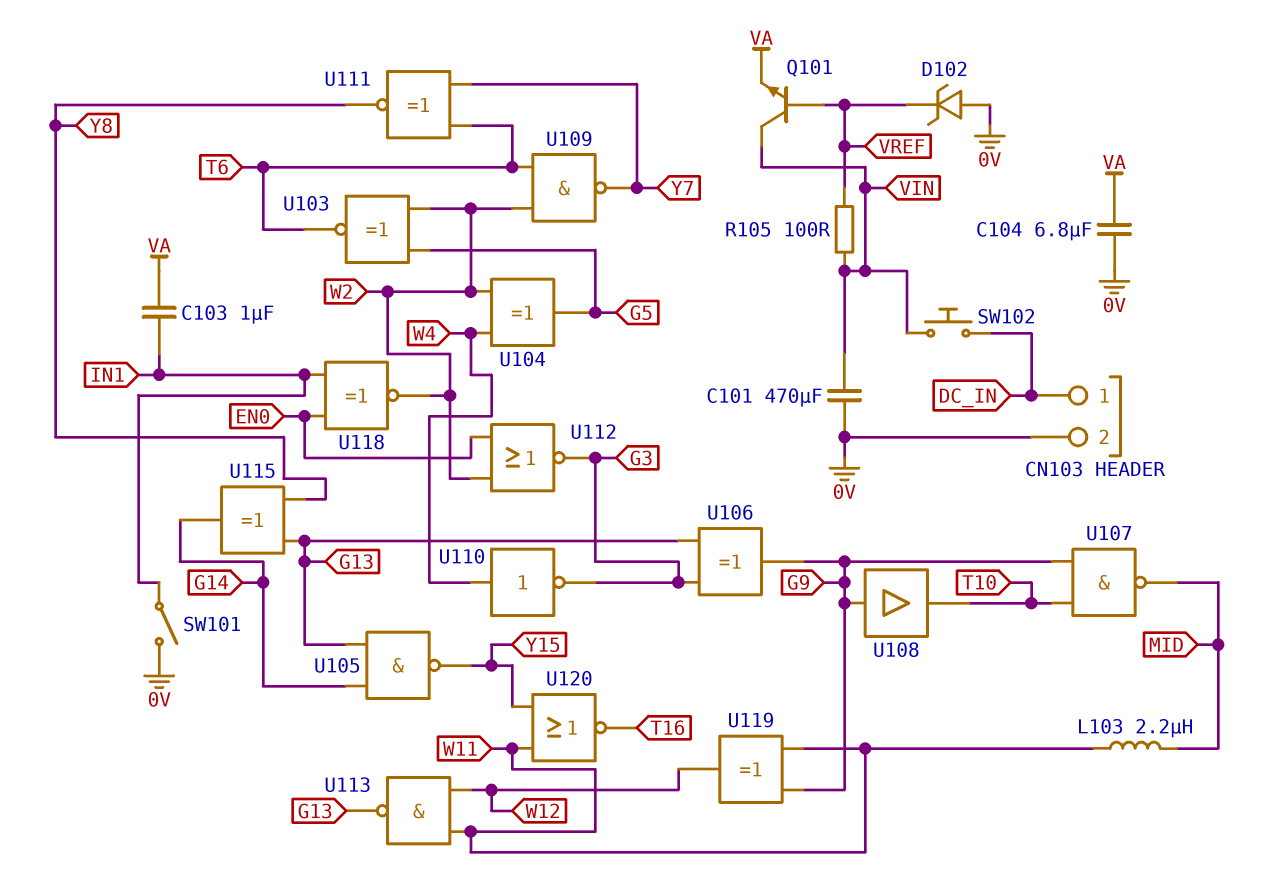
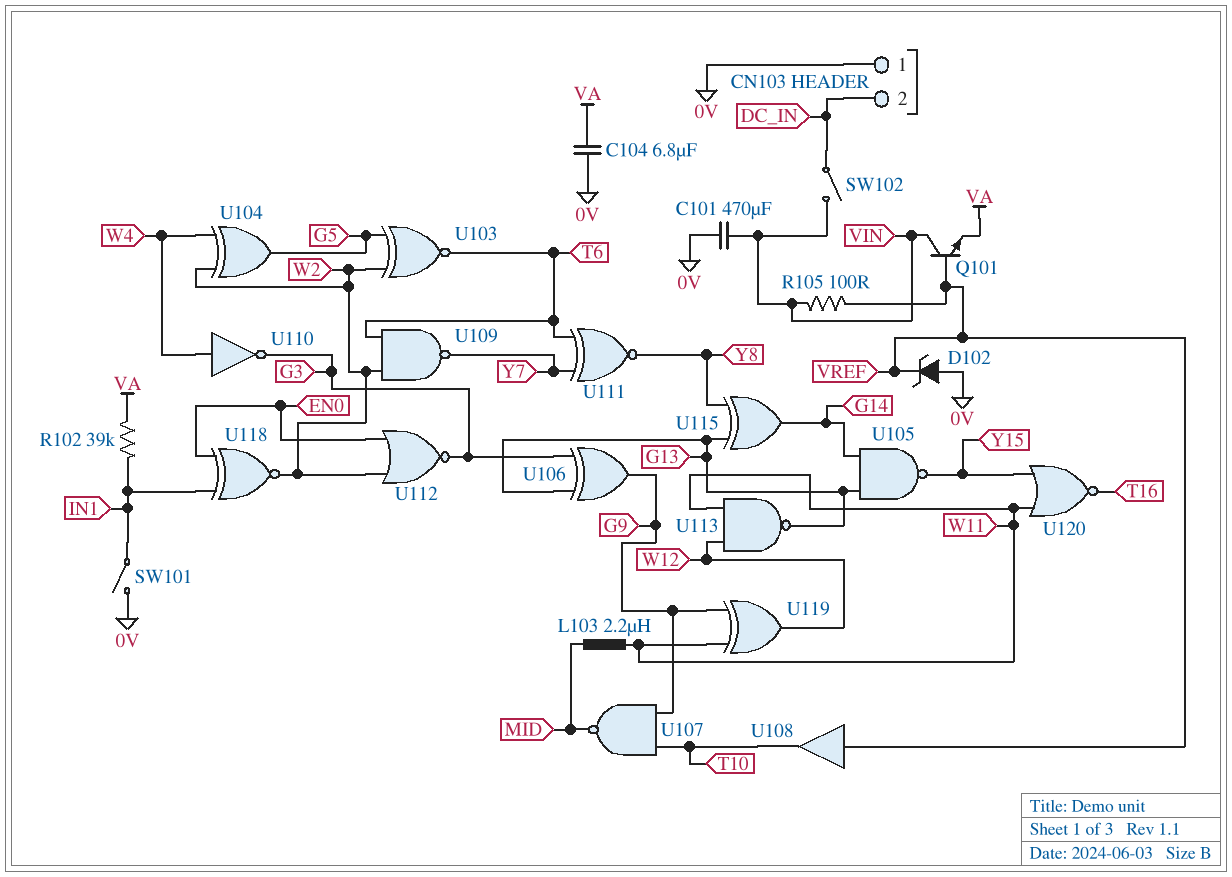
C103: 1uF (IN1, VA) -> none
CN103 pin 1: DC_IN -> 0V
CN103 pin 2: 0V -> DC_IN
R102: none -> 39k (IN1, VA)
SW102: button (DC_IN, VIN) -> switch (DC_IN, VIN)
U108: buffer (in G9, out T10) -> buffer (in VREF, out T10)

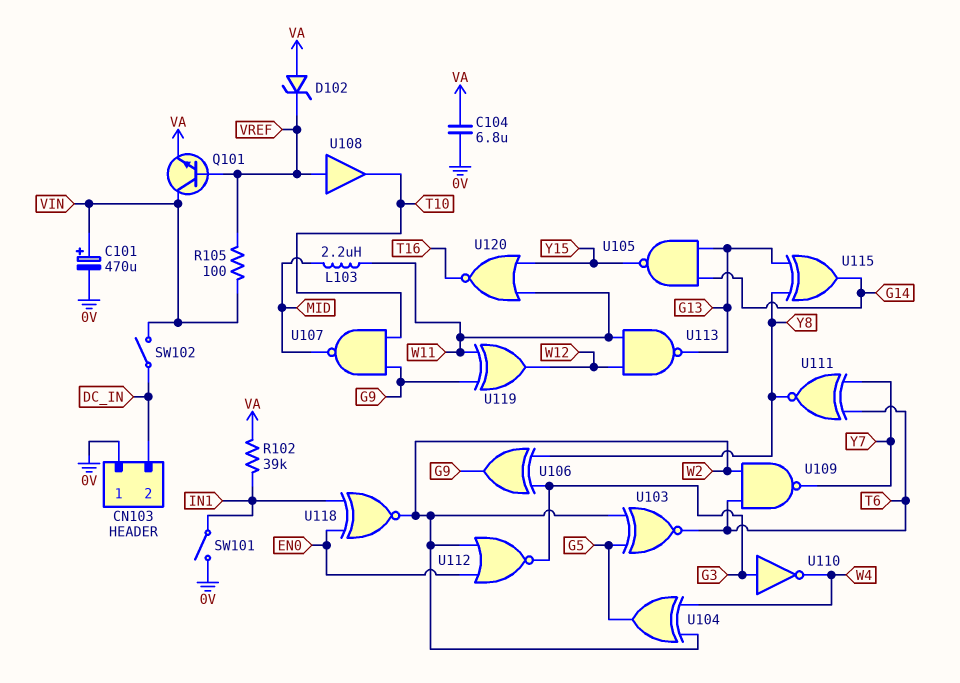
C101: 470uF (0V, VIN) -> 470uF (plus VIN, minus 0V)
D102: zener (A 0V, K VREF) -> zener (A VA, K VREF)
U106: XOR (in G3, in G13, out G9) -> XOR (in G3, in Y8, out G9)
U110: NOT (in W4, out G3) -> NOT (in G3, out W4)

